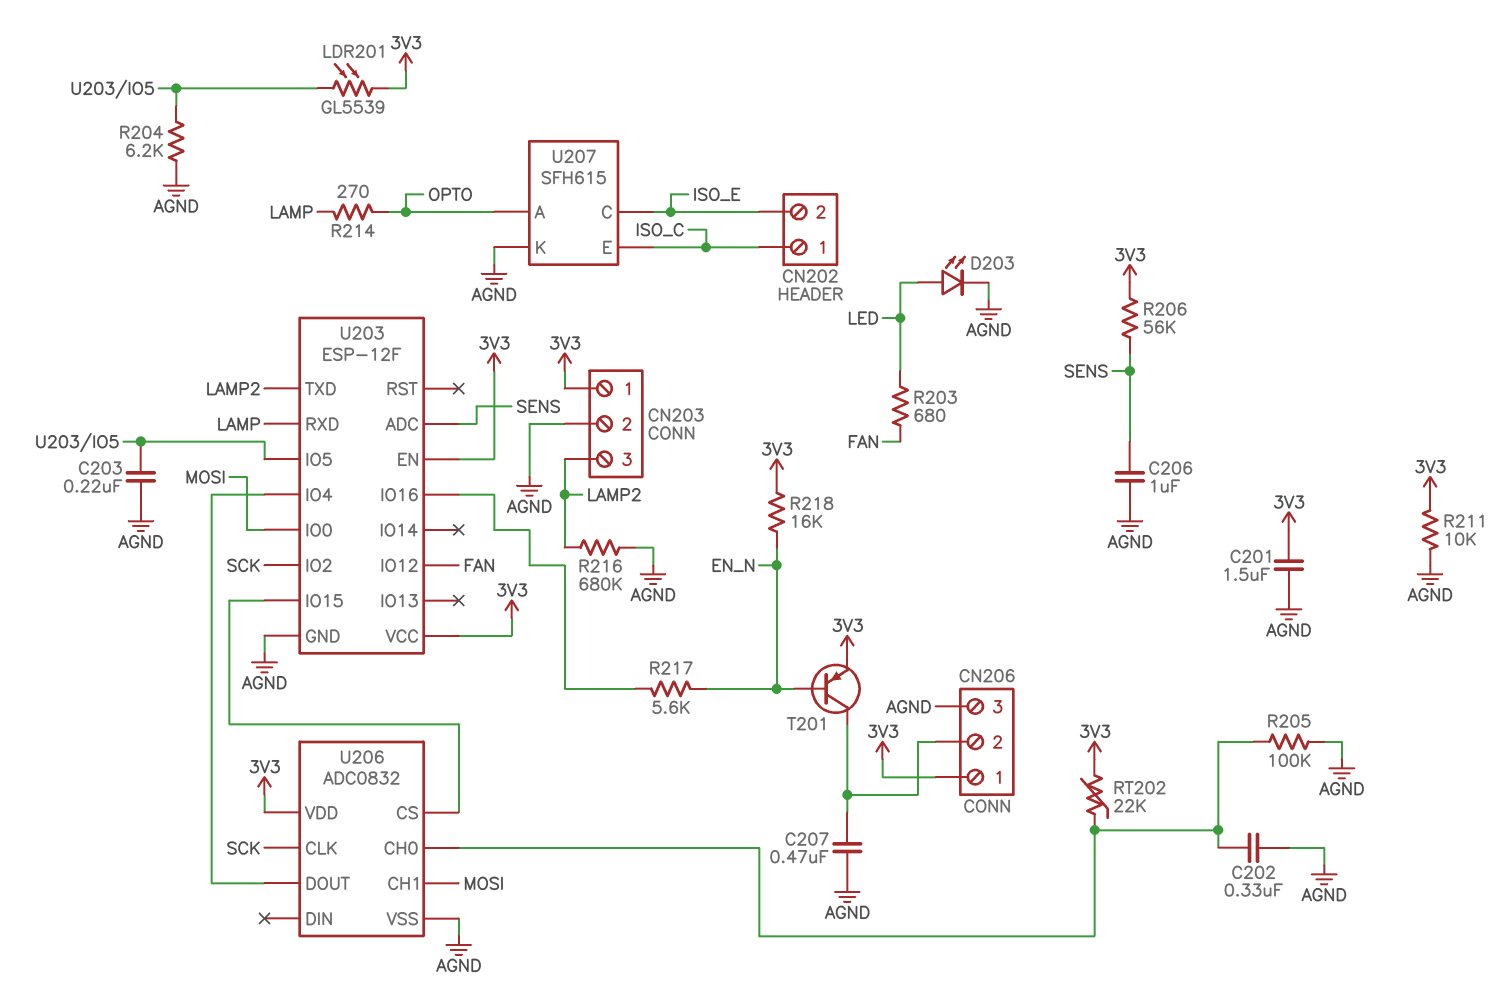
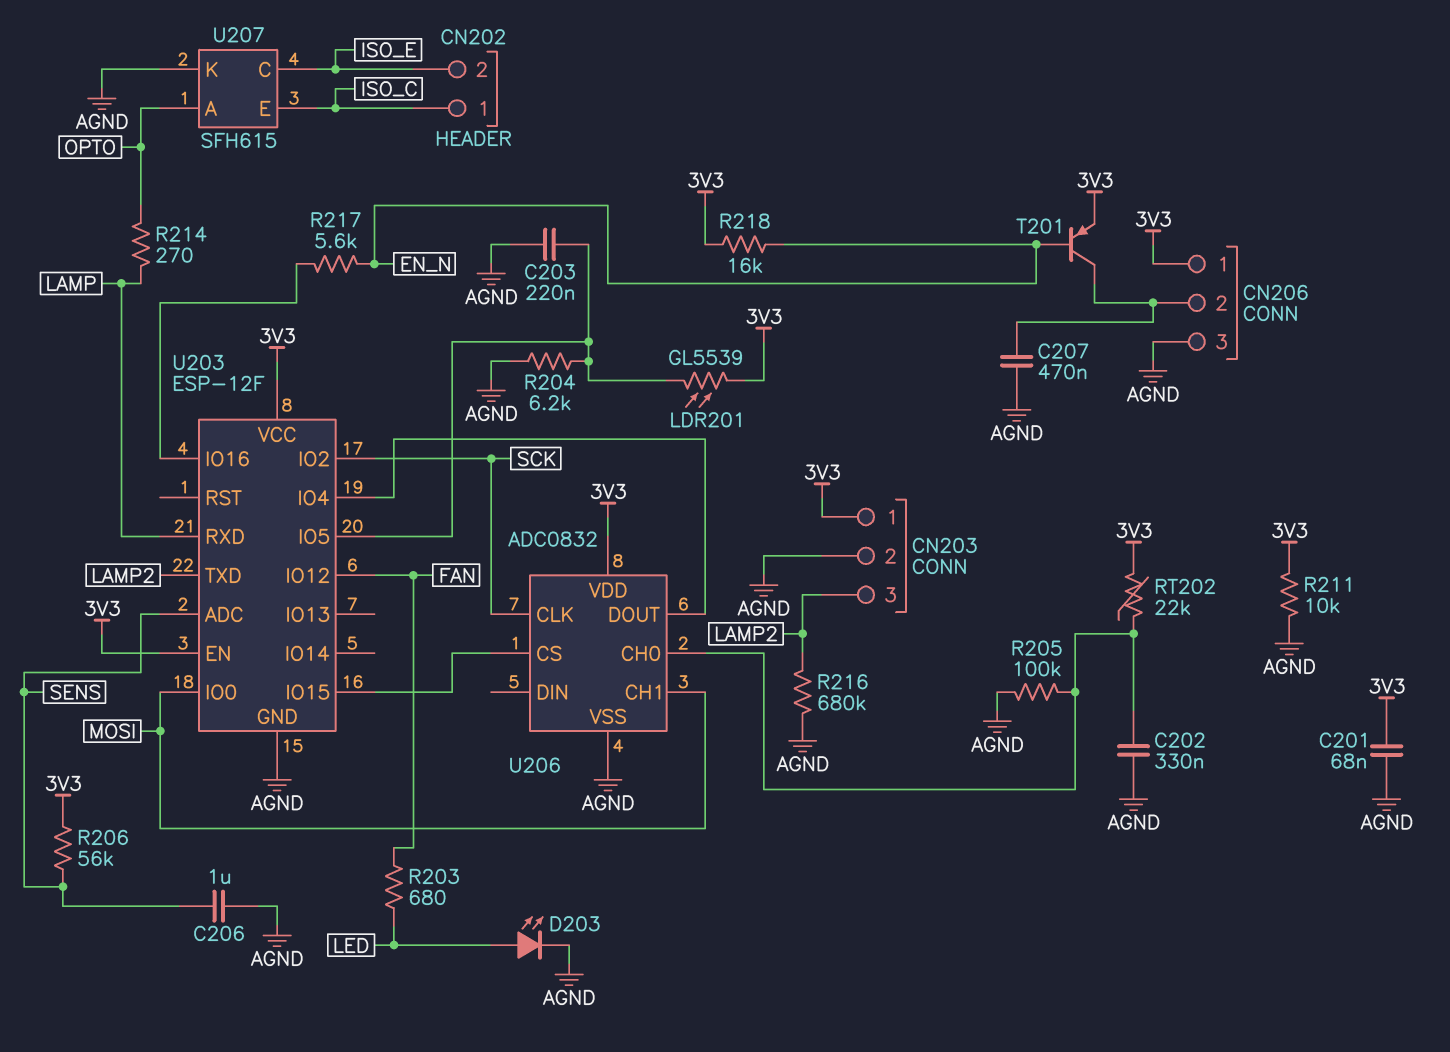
C201: 1.5uF (3V3, AGND) -> 68nF (3V3, AGND)

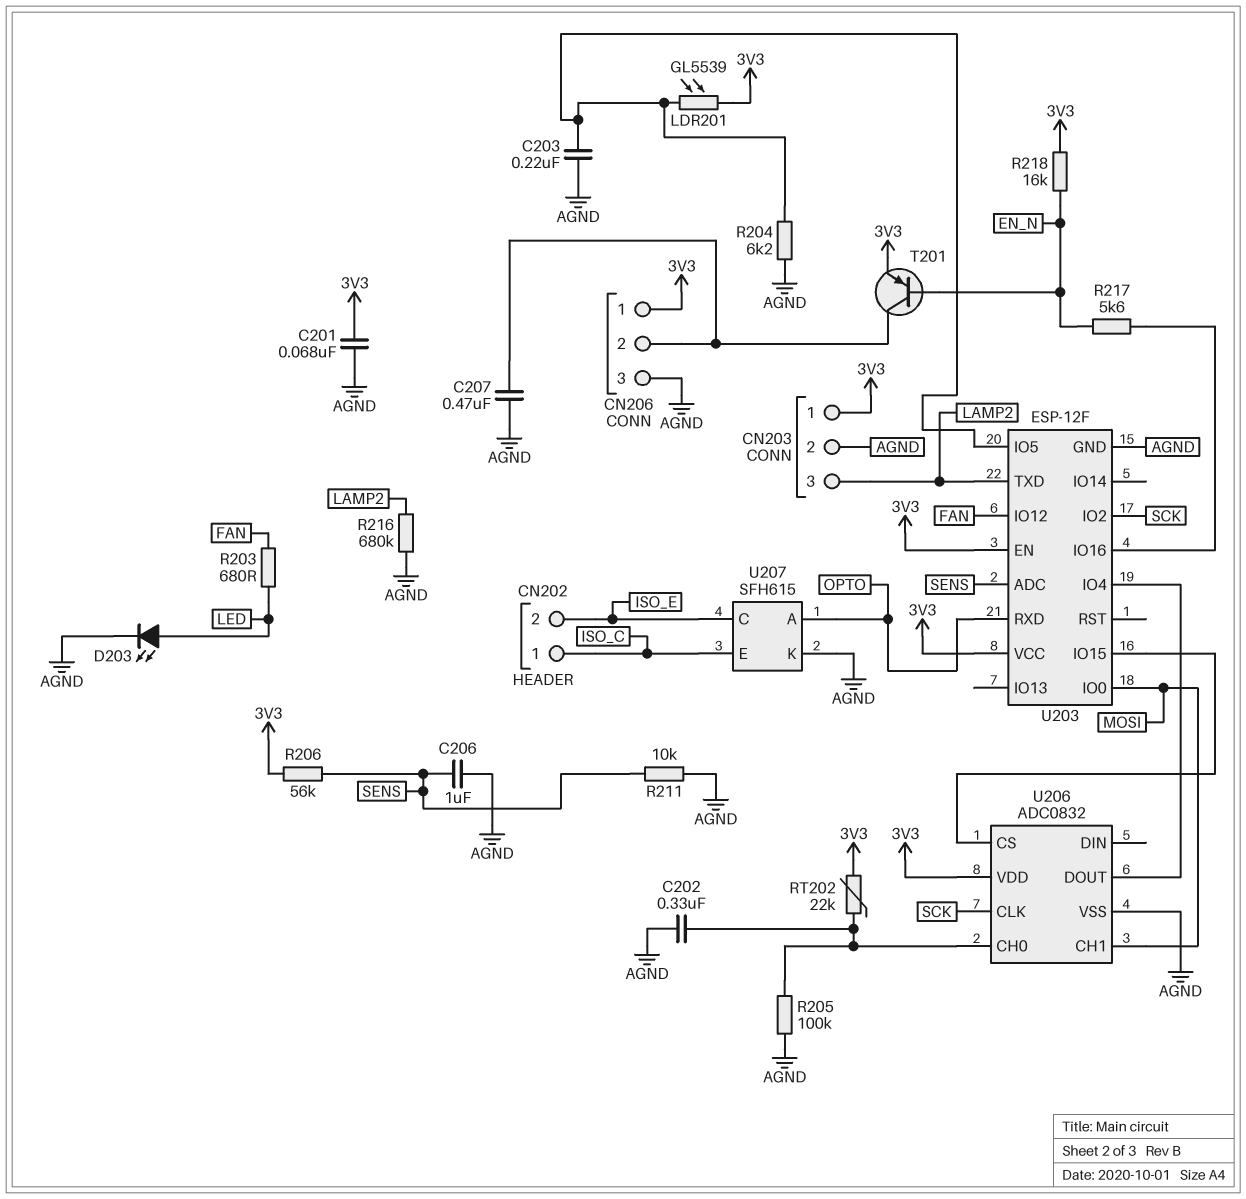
R211: 10k (3V3, AGND) -> 10k (AGND, SENS)
R214: 270 (LAMP, OPTO) -> none
U203 pin RXD: LAMP -> OPTO

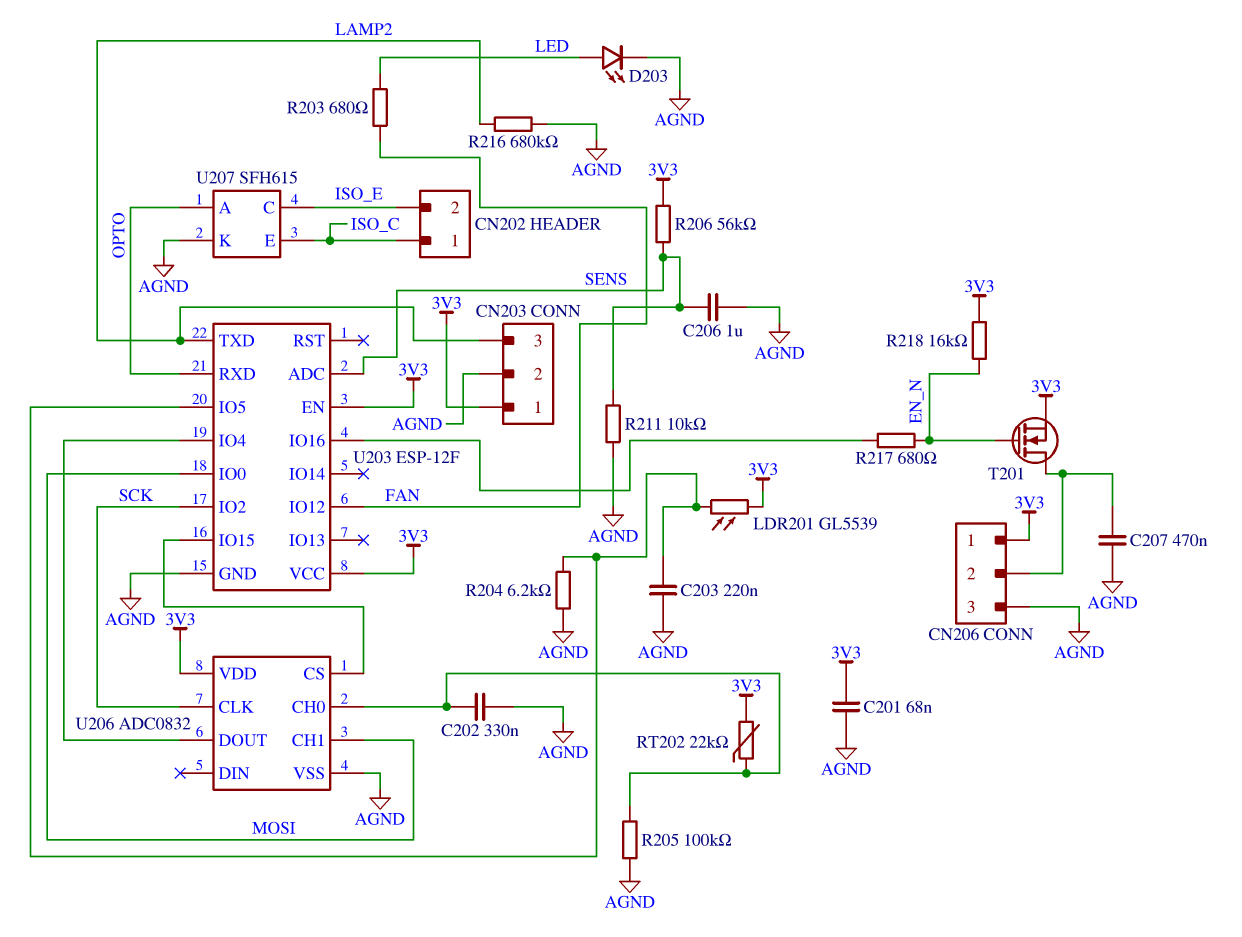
R217: 5.6k (EN_N, U203/IO16) -> 680 (EN_N, U203/IO16)
T201: PNP (B EN_N, C CN206/2, E 3V3) -> NMOS (G EN_N, D CN206/2, S 3V3)

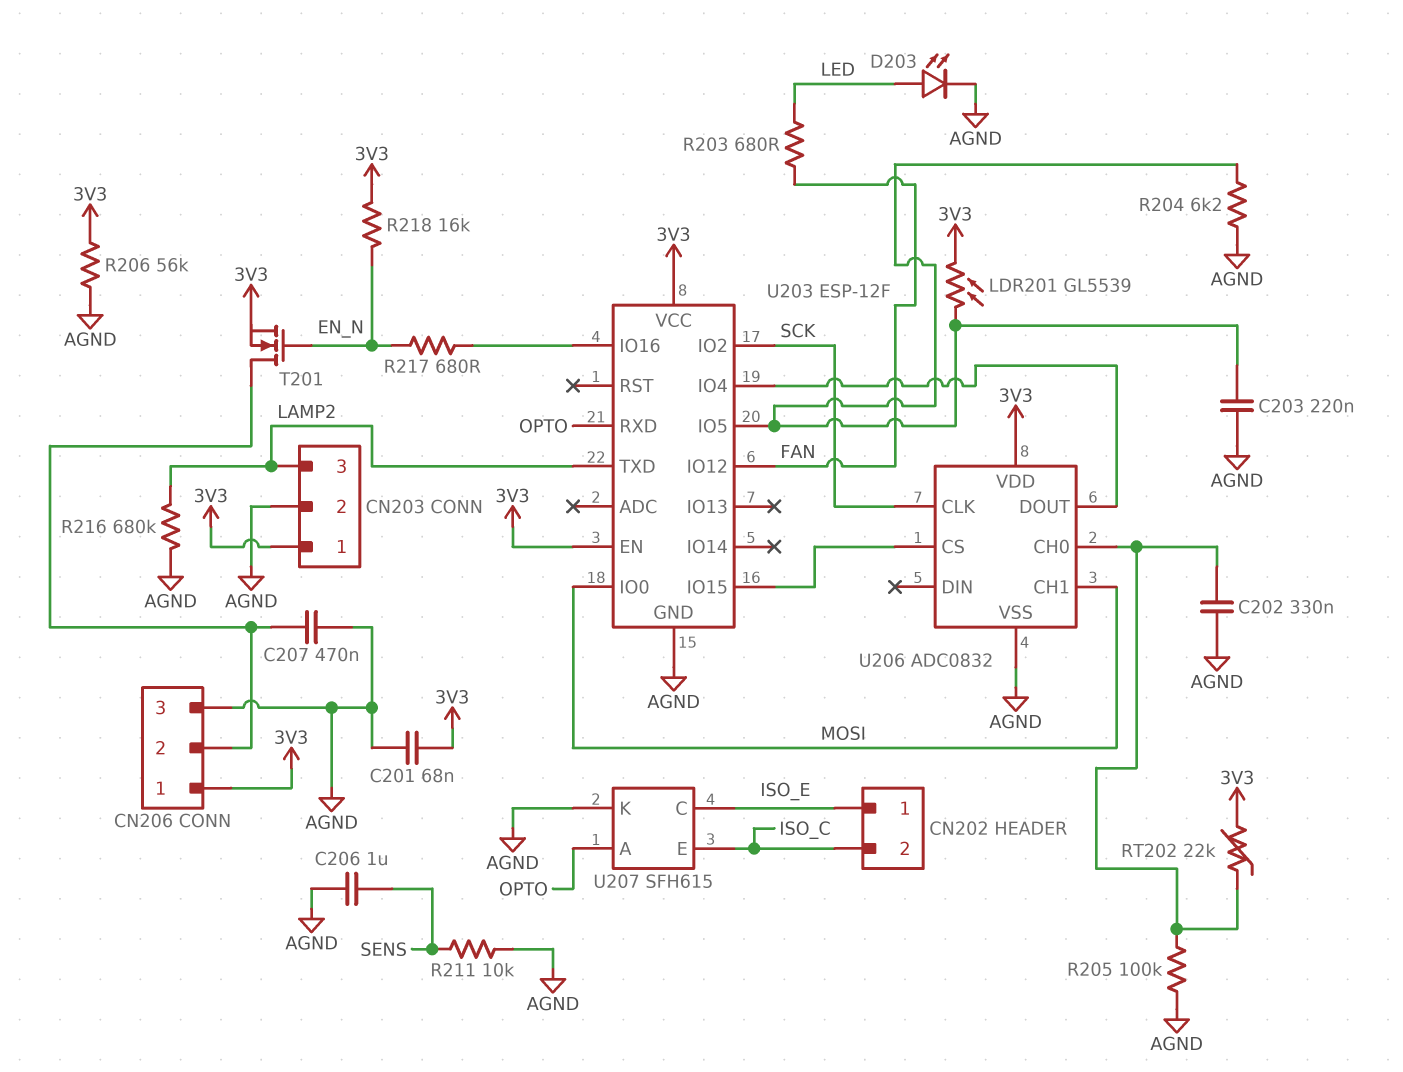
CN202 pin 1: ISO_C -> ISO_E
CN202 pin 2: ISO_E -> ISO_C
R206: 56k (3V3, SENS) -> 56k (3V3, AGND)
U203 pin ADC: SENS -> none

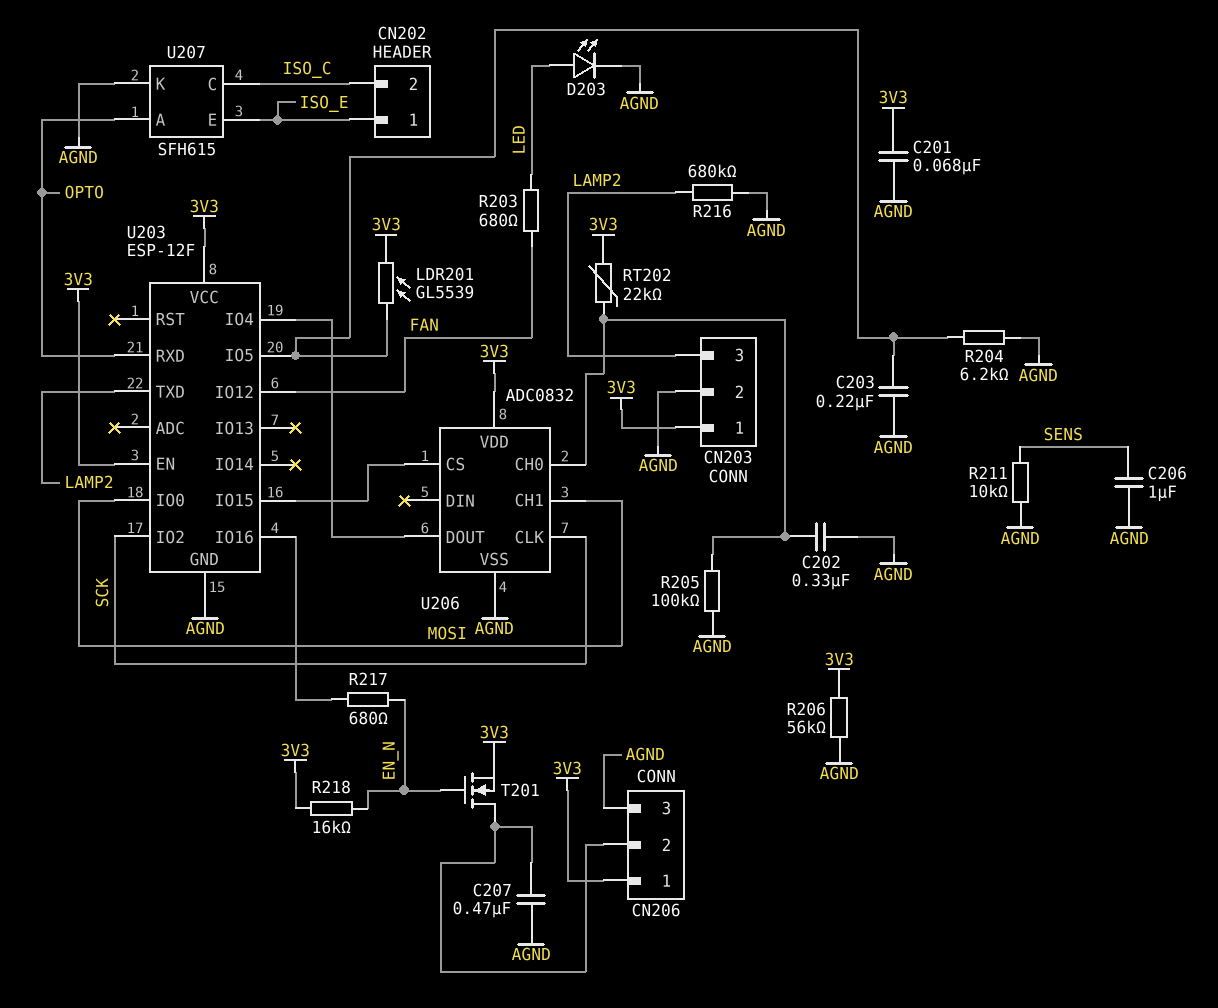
U207 pin C: ISO_E -> ISO_C
U207 pin E: ISO_C -> ISO_E

